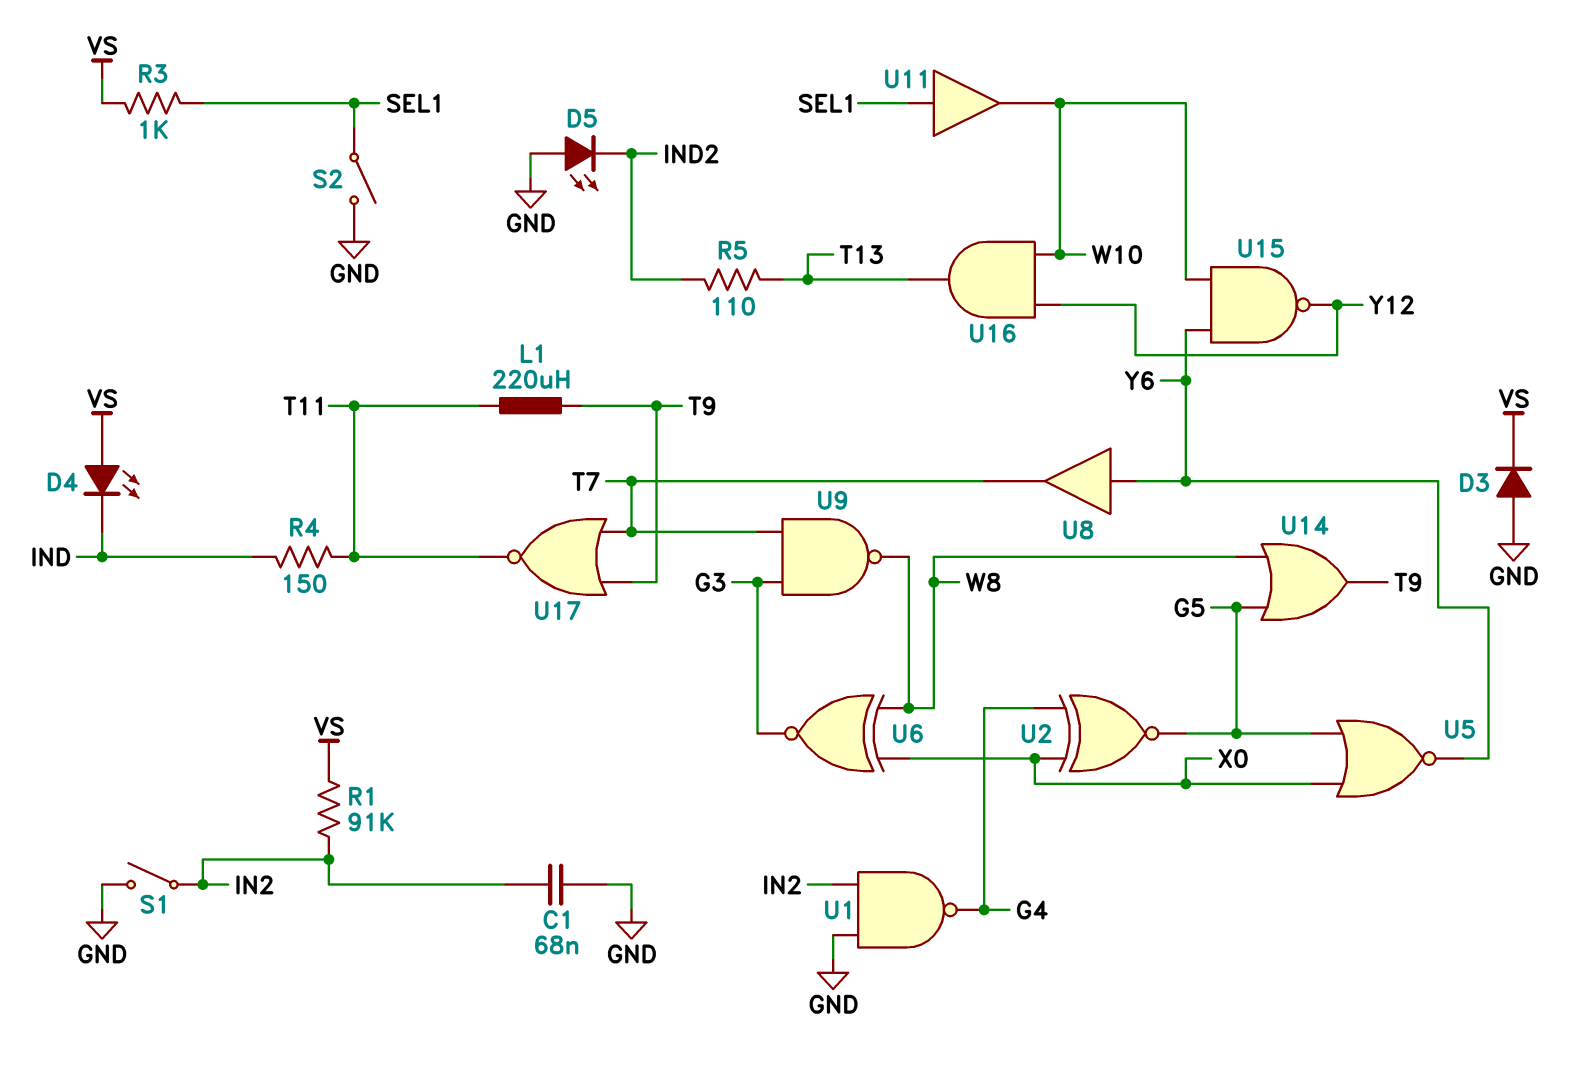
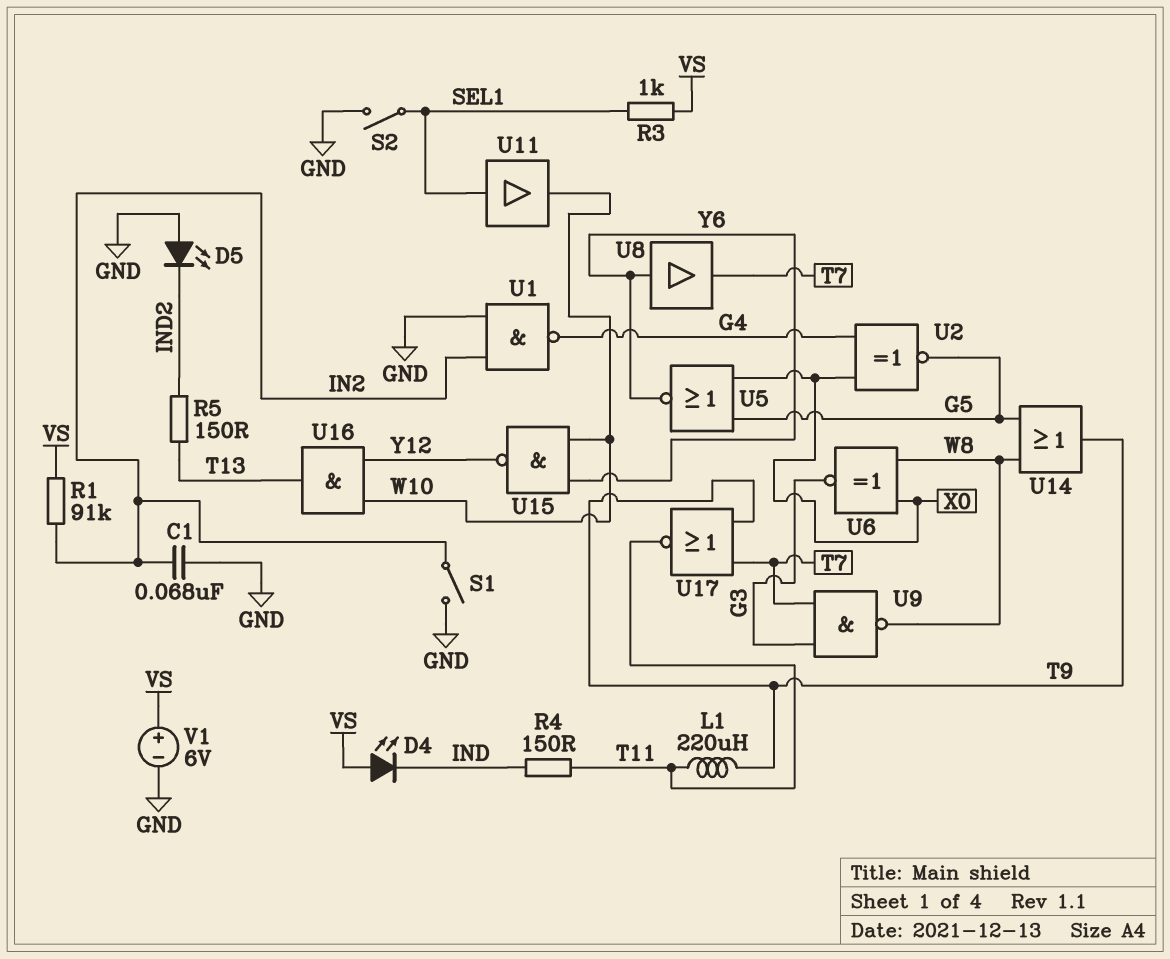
D3: diode (A GND, K VS) -> none
R5: 110 (IND2, T13) -> 150 (IND2, T13)
V1: none -> 6V (plus VS, minus GND)

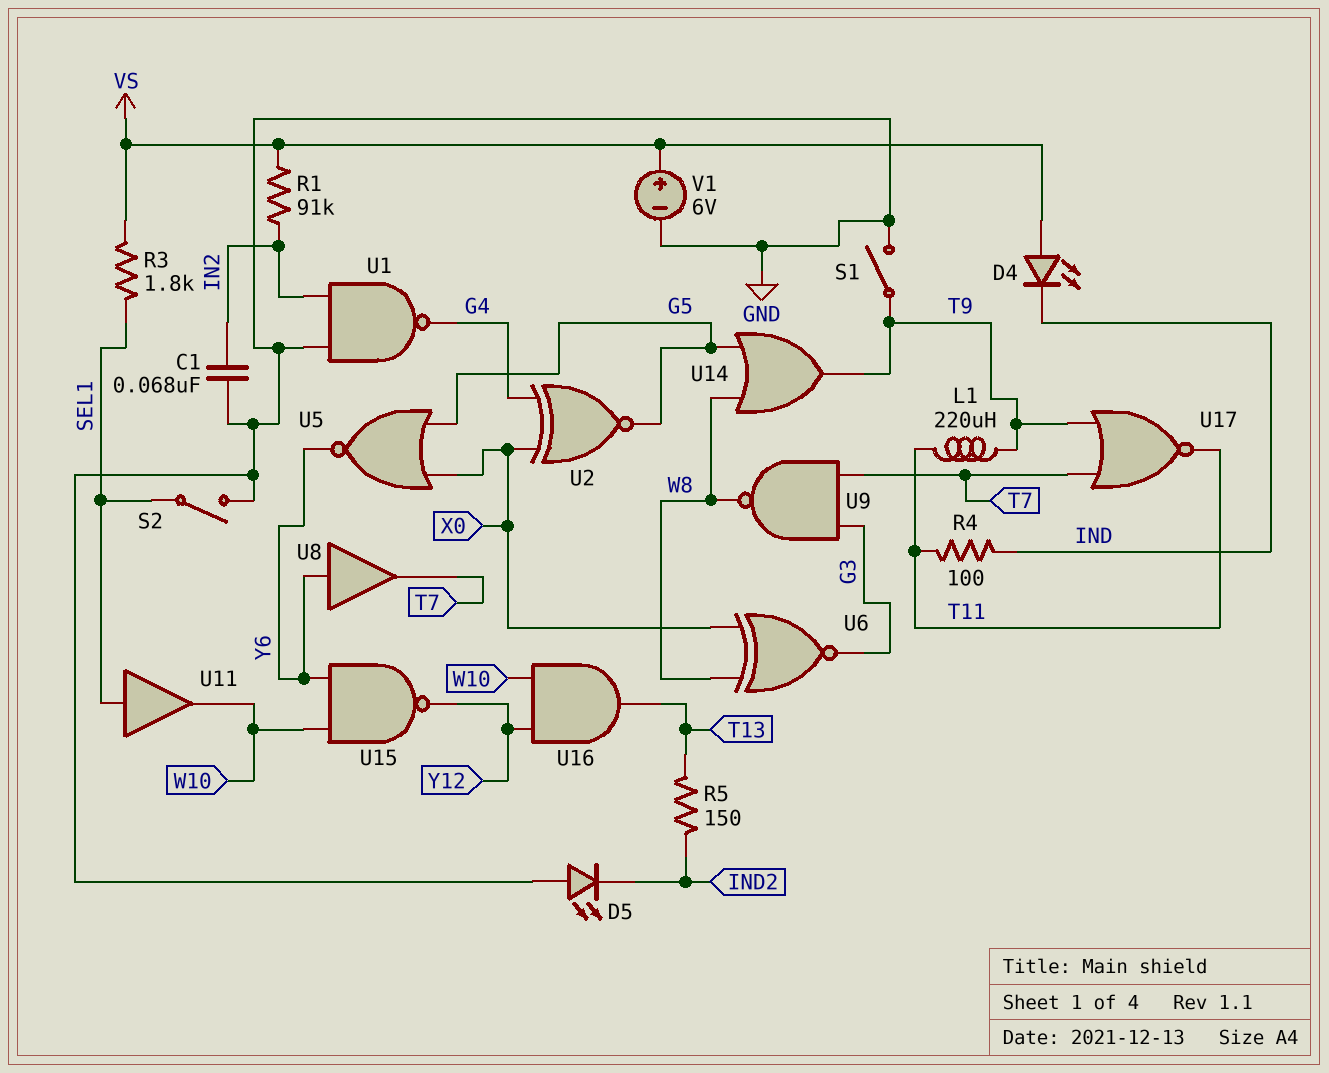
R3: 1k (SEL1, VS) -> 1.8k (SEL1, VS)
R4: 150 (IND, T11) -> 100 (IND, T11)
S1: switch (GND, IN2) -> switch (GND, T9)

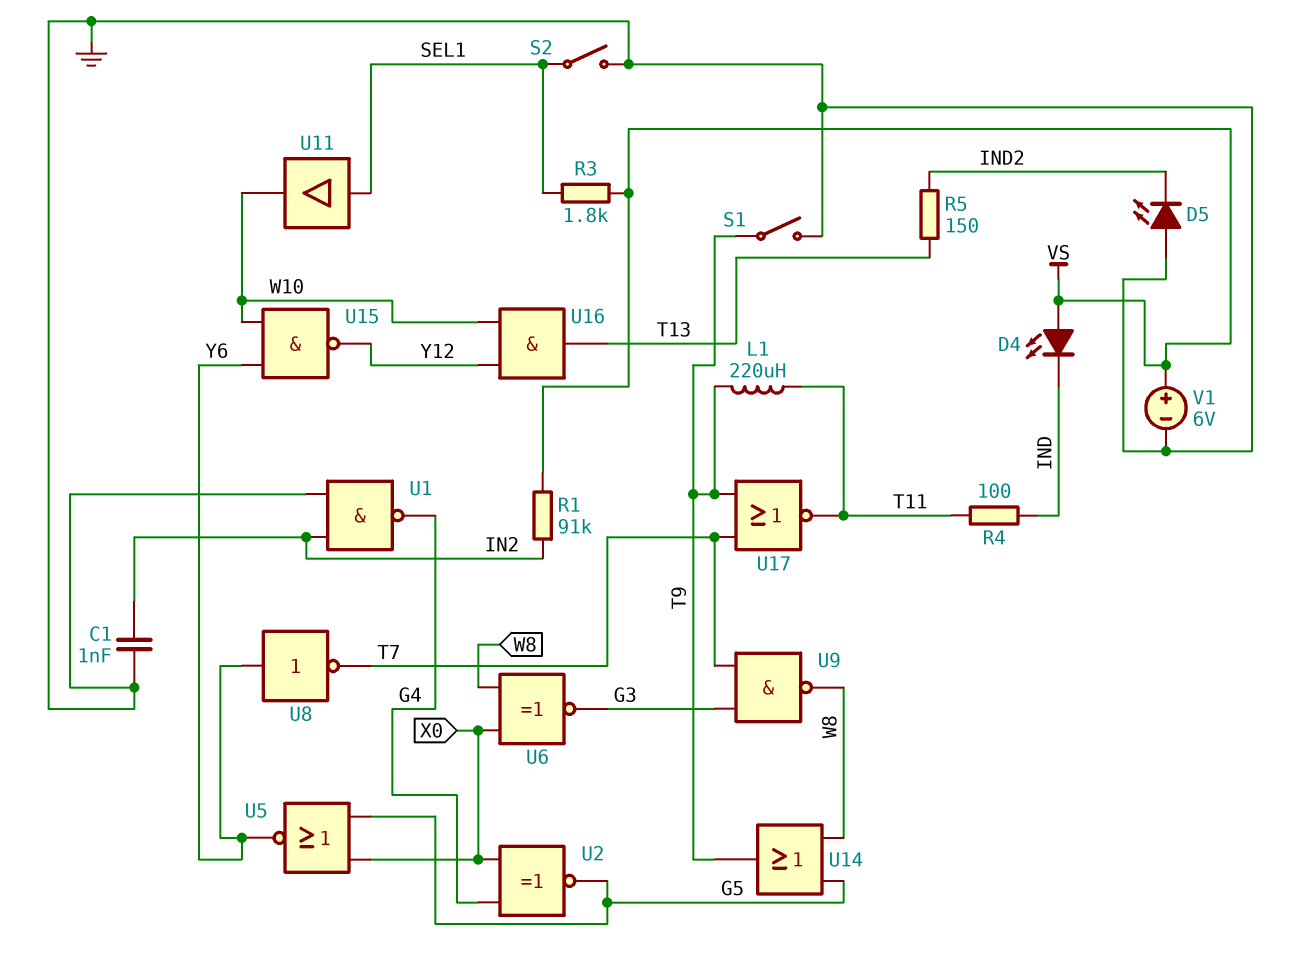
C1: 68nF (GND, IN2) -> 1nF (GND, IN2)
U8: buffer (in Y6, out T7) -> NOT (in Y6, out T7)

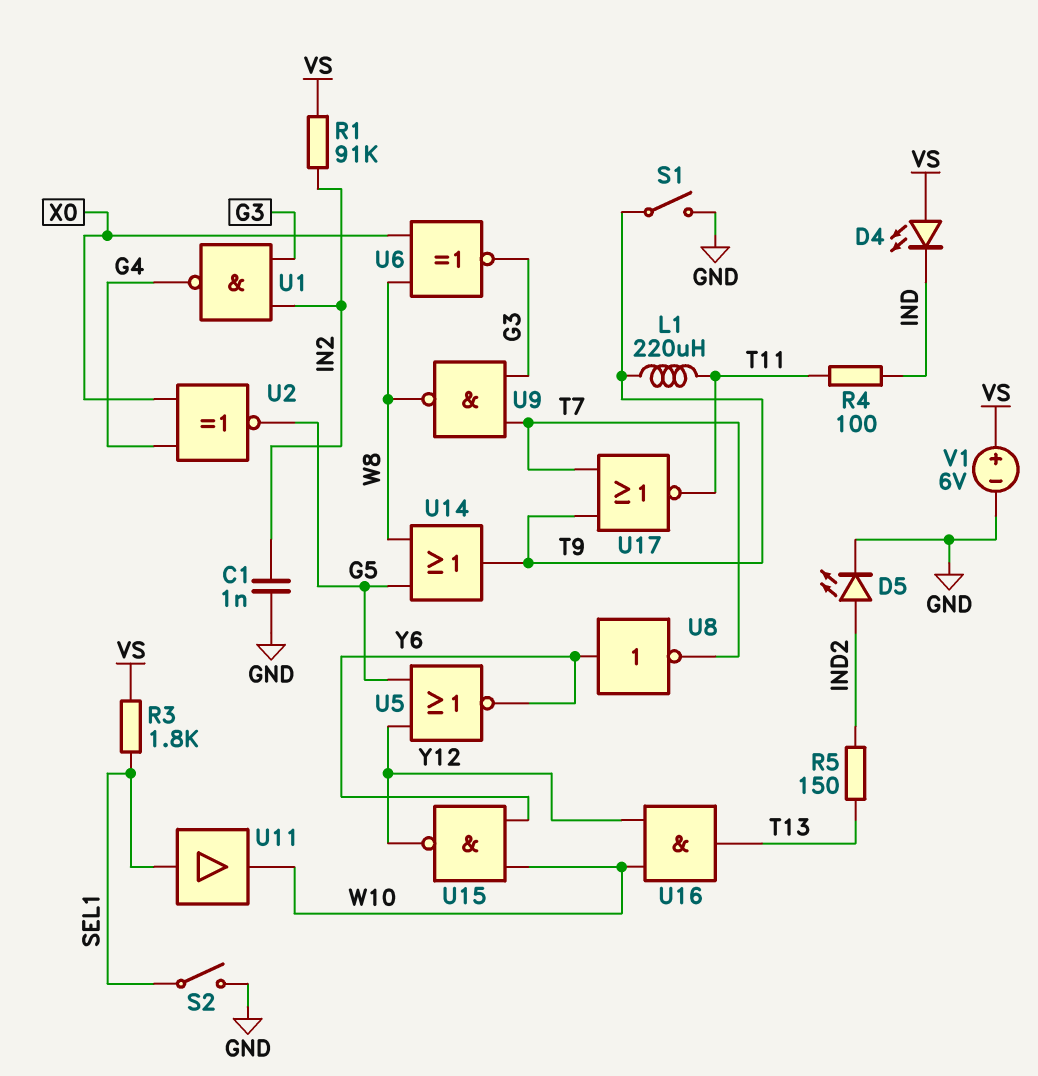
D5: LED (A GND, K IND2) -> LED (A IND2, K GND)
U1: NAND (in GND, in IN2, out G4) -> NAND (in G3, in IN2, out G4)
U5: NOR (in G5, in X0, out Y6) -> NOR (in G5, in Y12, out Y6)

